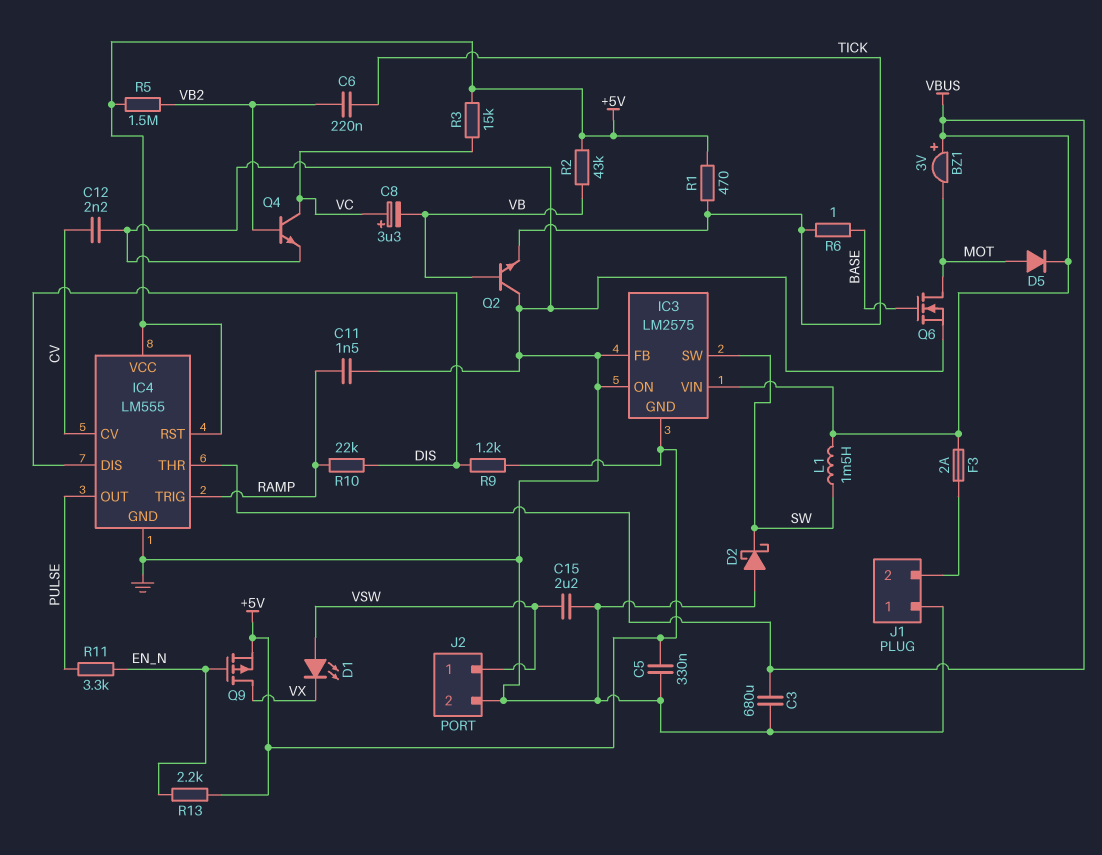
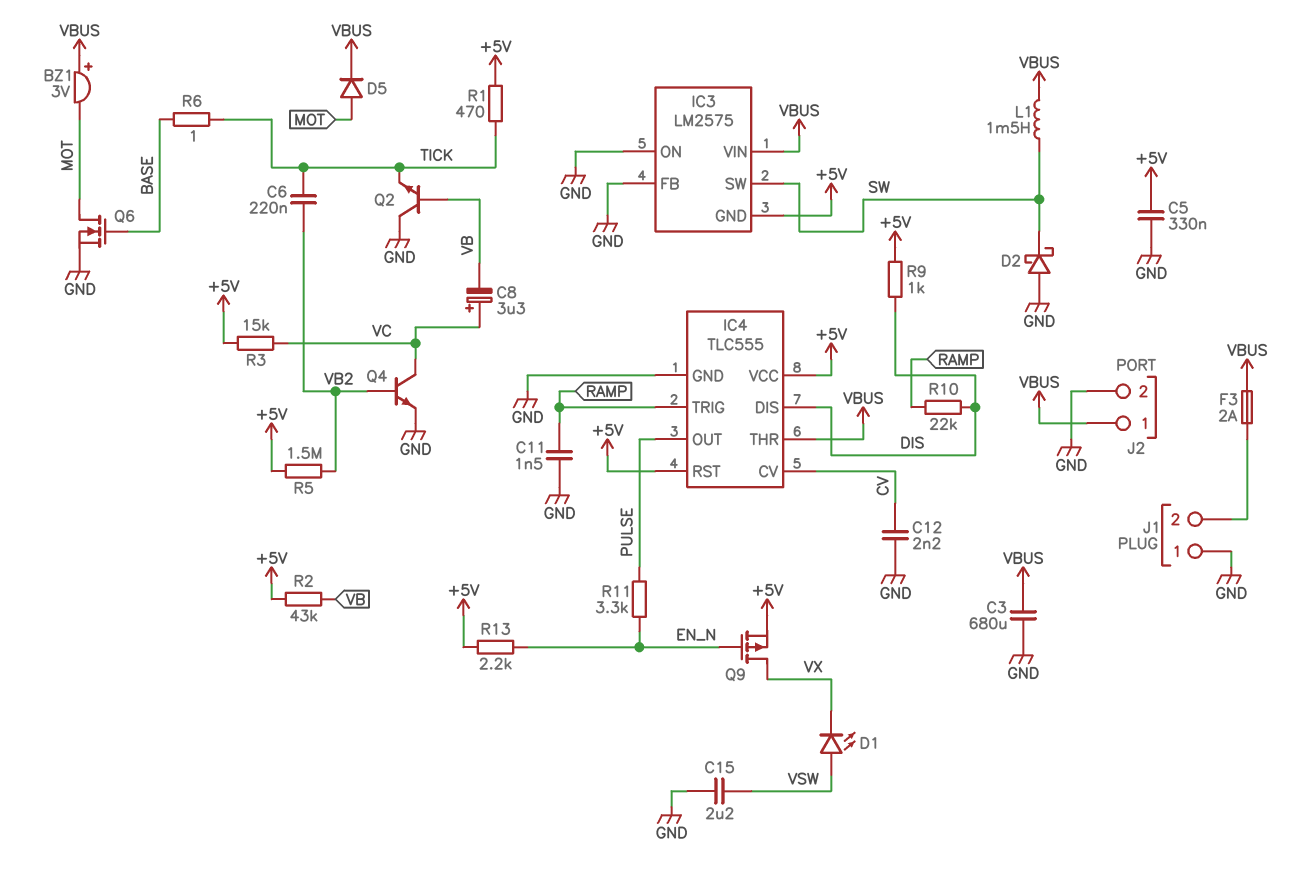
IC4: LM555 -> TLC555
J2 pin 1: VSW -> VBUS
R9: 1.2k (+5V, DIS) -> 1k (+5V, DIS)

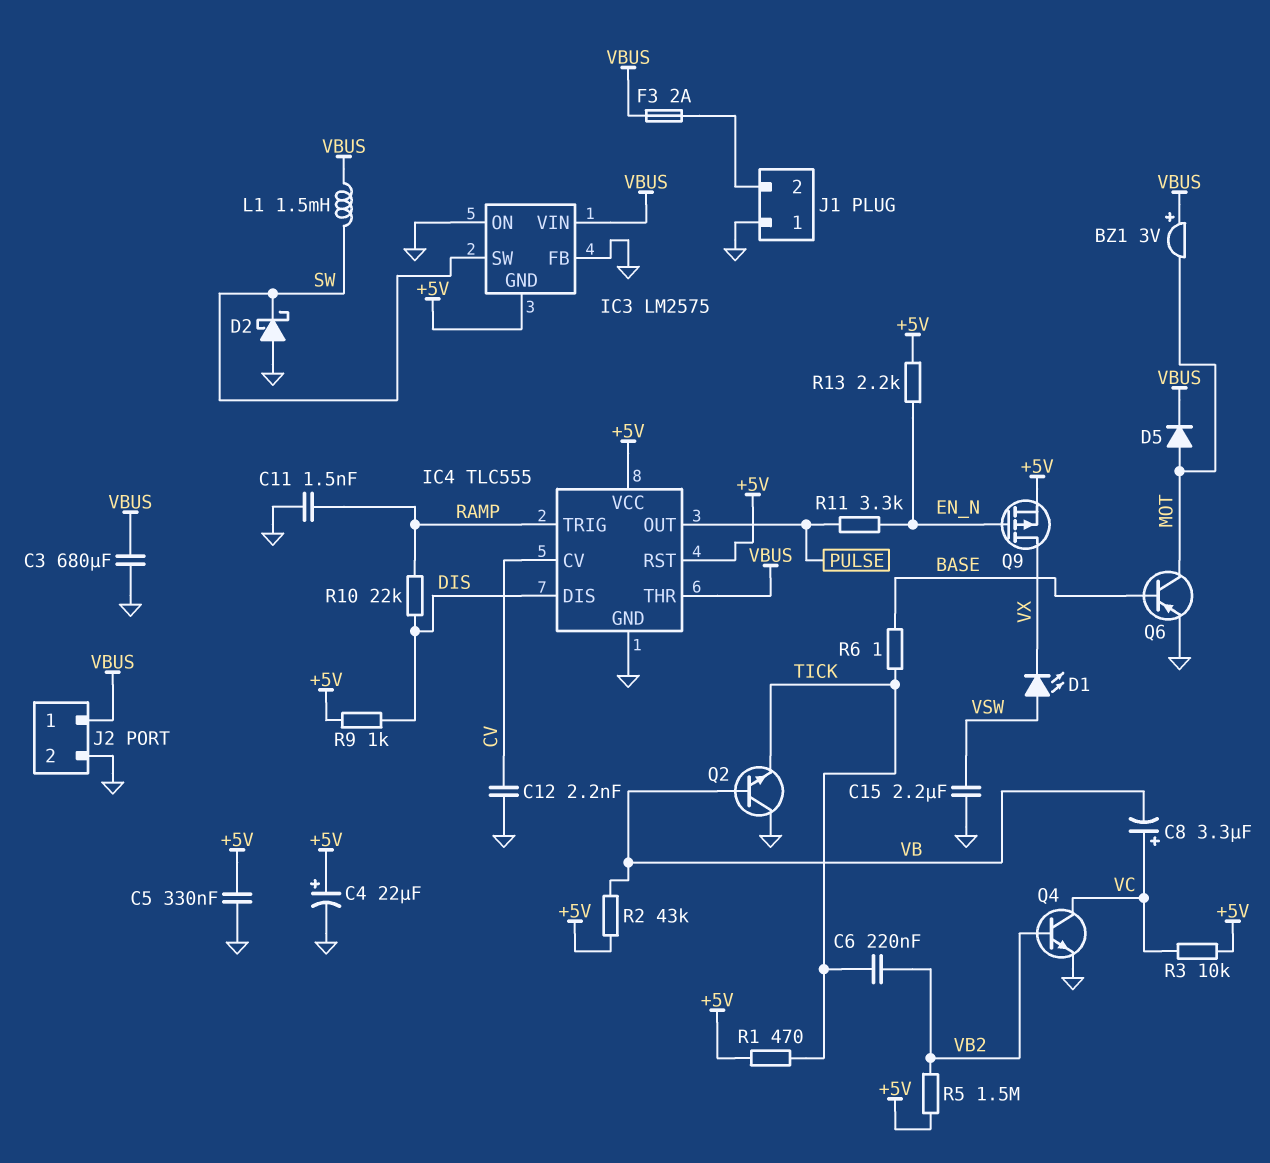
C4: none -> 22uF (plus +5V, minus GND)
Q6: NMOS (G BASE, D MOT, S GND) -> PNP (B BASE, C MOT, E GND)
R3: 15k (+5V, VC) -> 10k (+5V, VC)

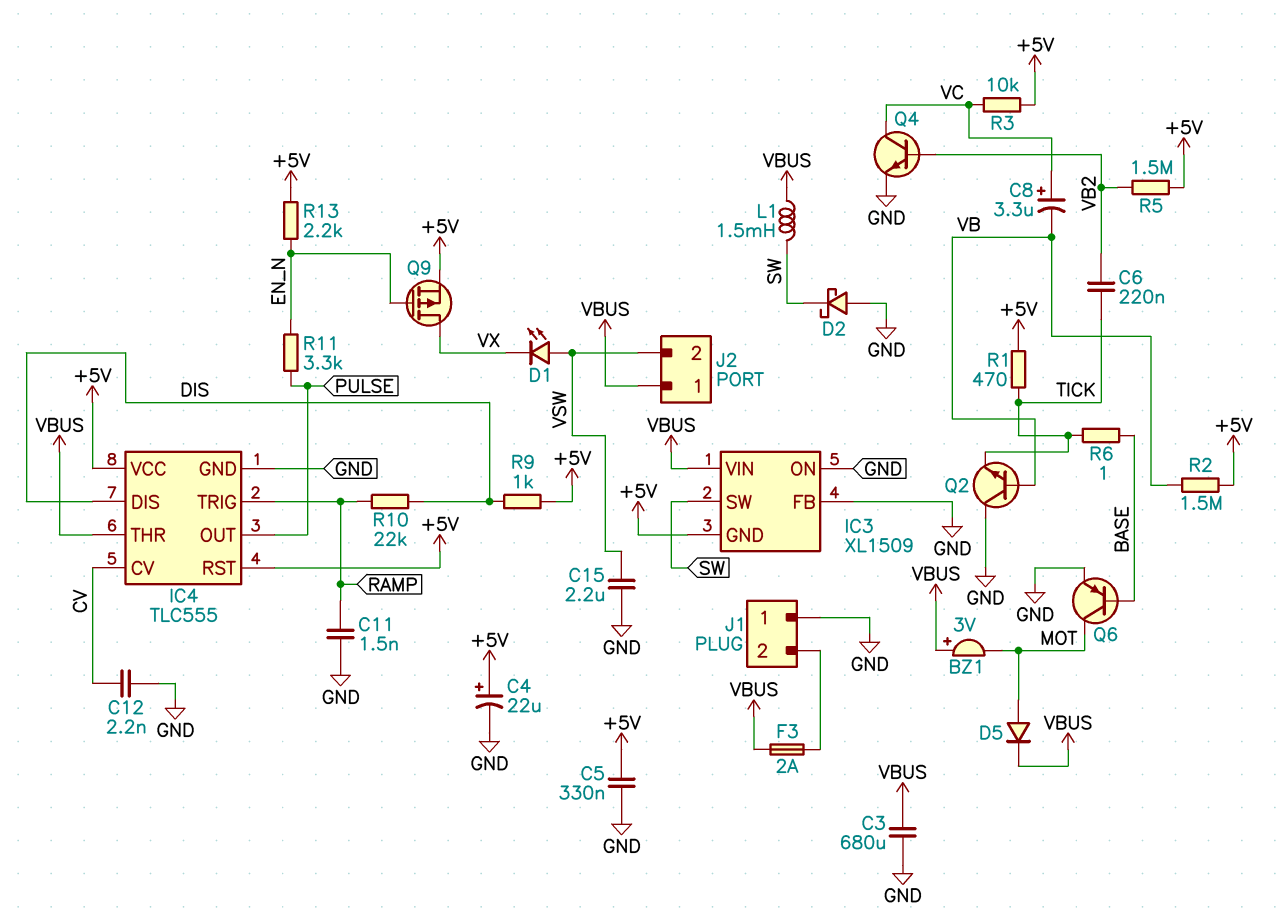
IC3: LM2575 -> XL1509
J2 pin 2: GND -> VSW
R2: 43k (+5V, VB) -> 1.5M (+5V, VB)

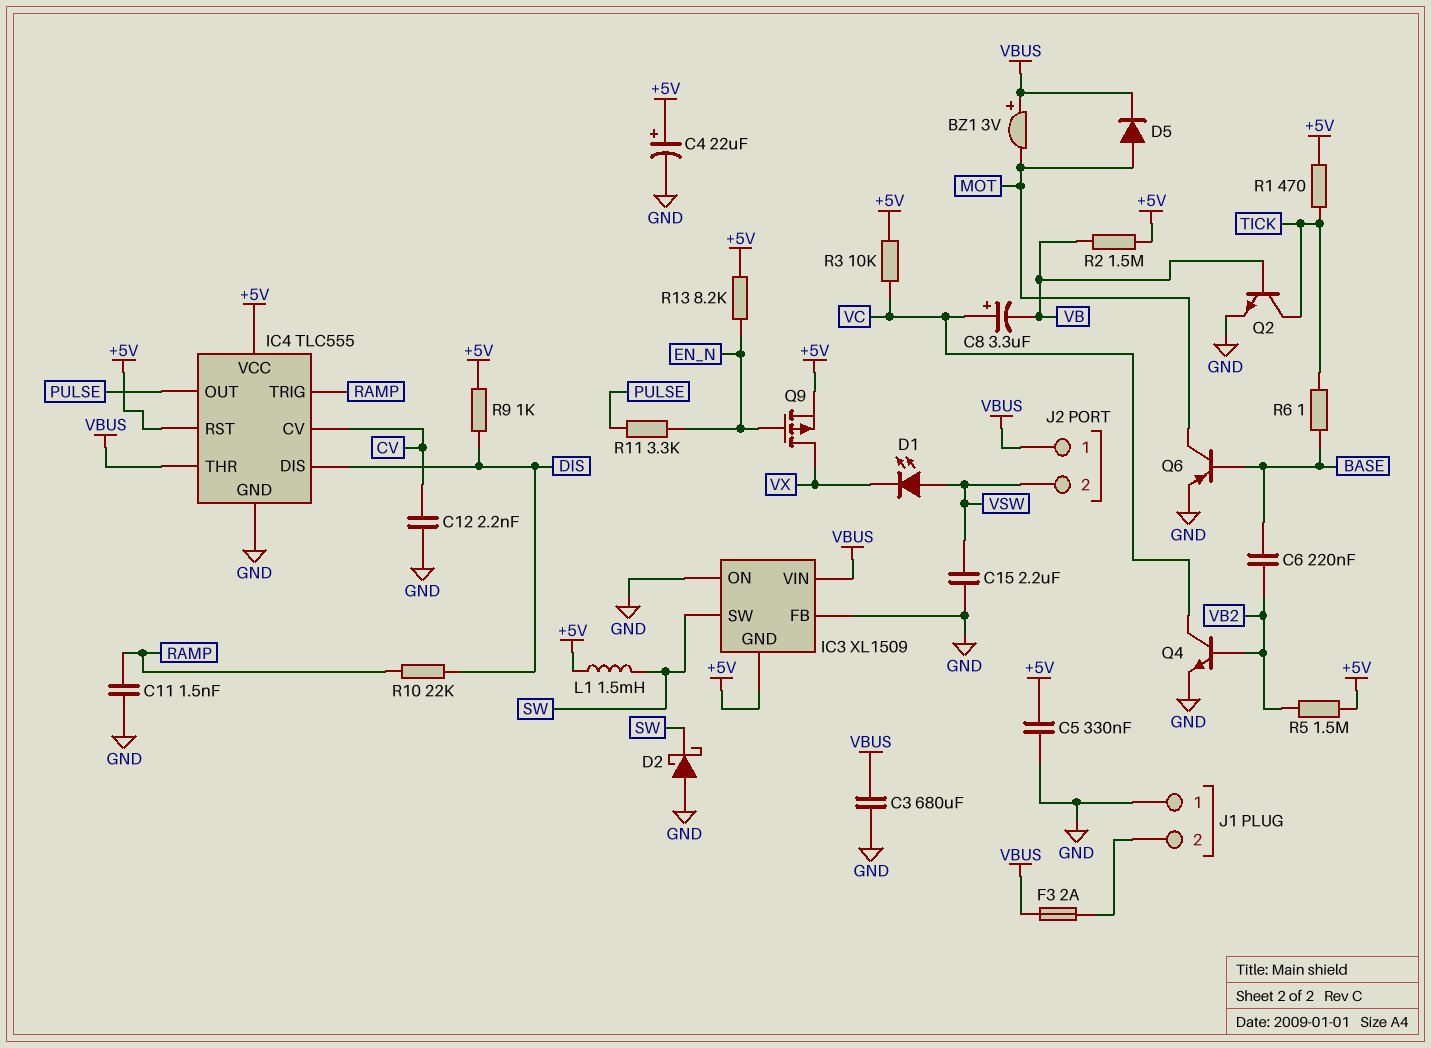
C6: 220nF (TICK, VB2) -> 220nF (BASE, VB2)
L1: 1.5mH (SW, VBUS) -> 1.5mH (+5V, SW)
Q2: NPN (B VB, C GND, E TICK) -> NPN (B VB, C TICK, E GND)
R13: 2.2k (+5V, EN_N) -> 8.2k (+5V, EN_N)

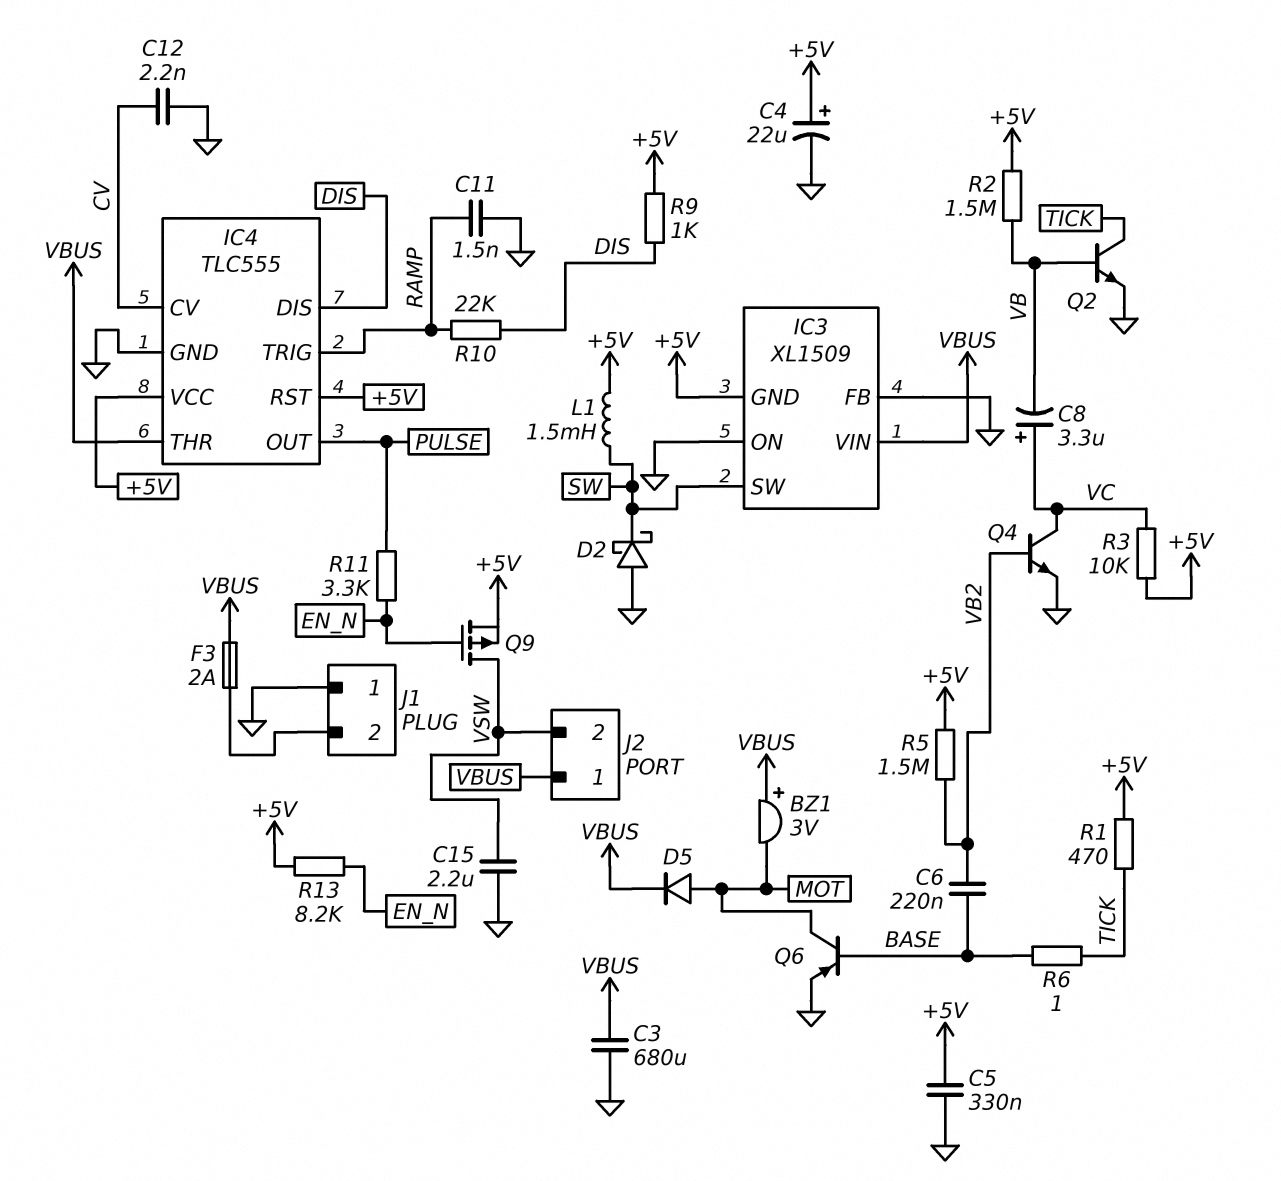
D1: LED (A VSW, K VX) -> none
Q9: PMOS (G EN_N, D VX, S +5V) -> PMOS (G EN_N, D VSW, S +5V)

